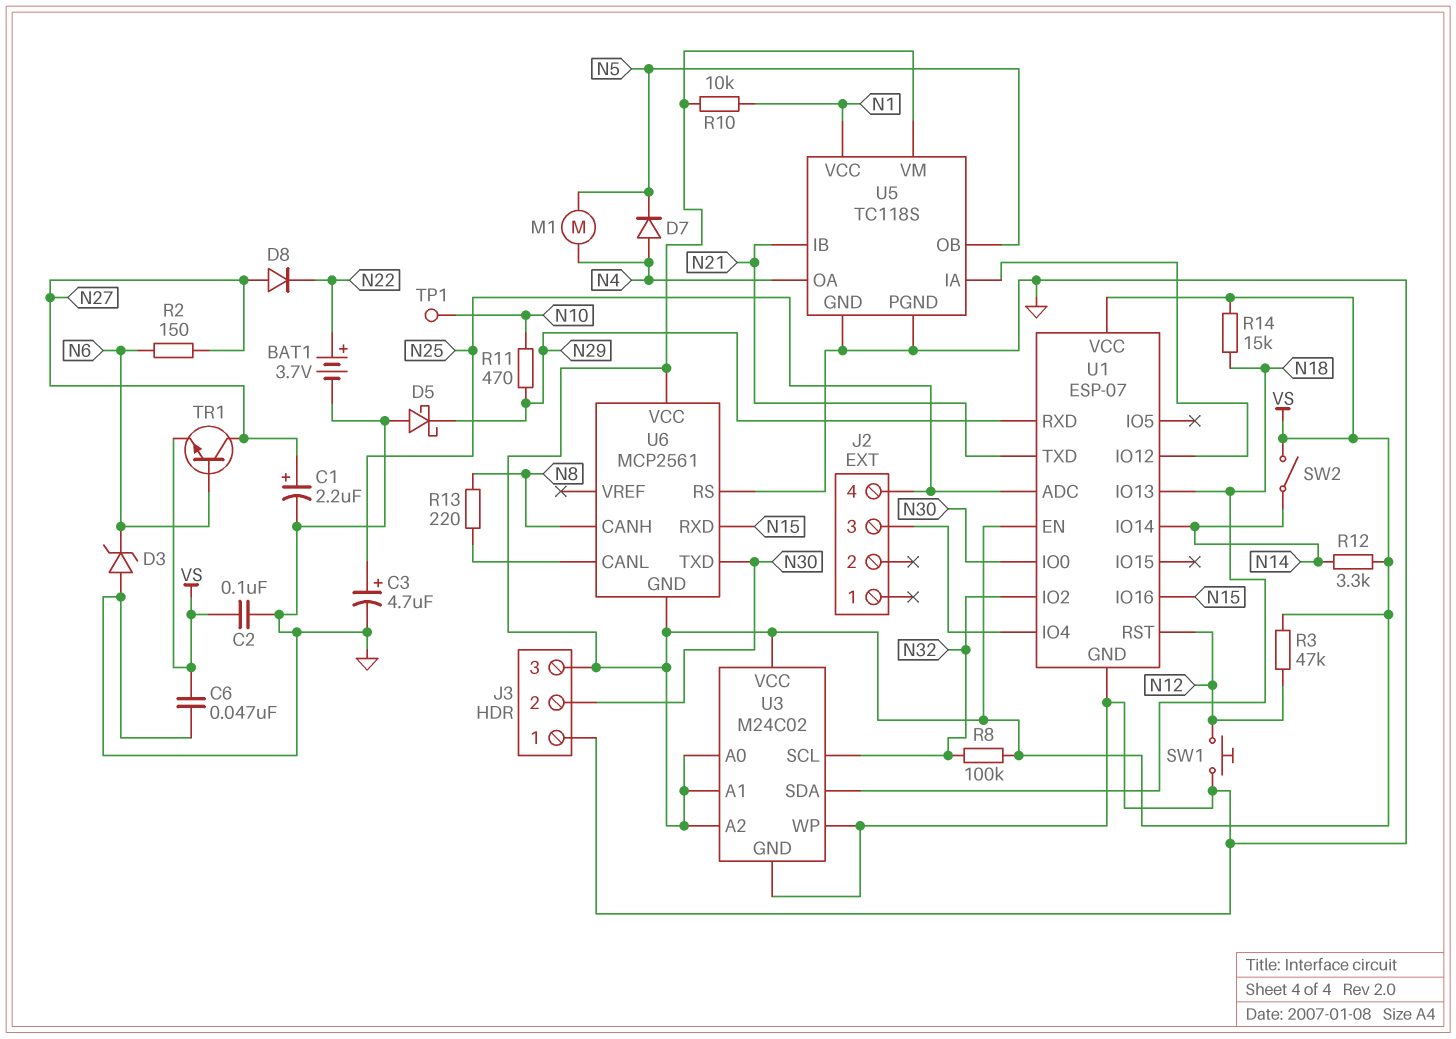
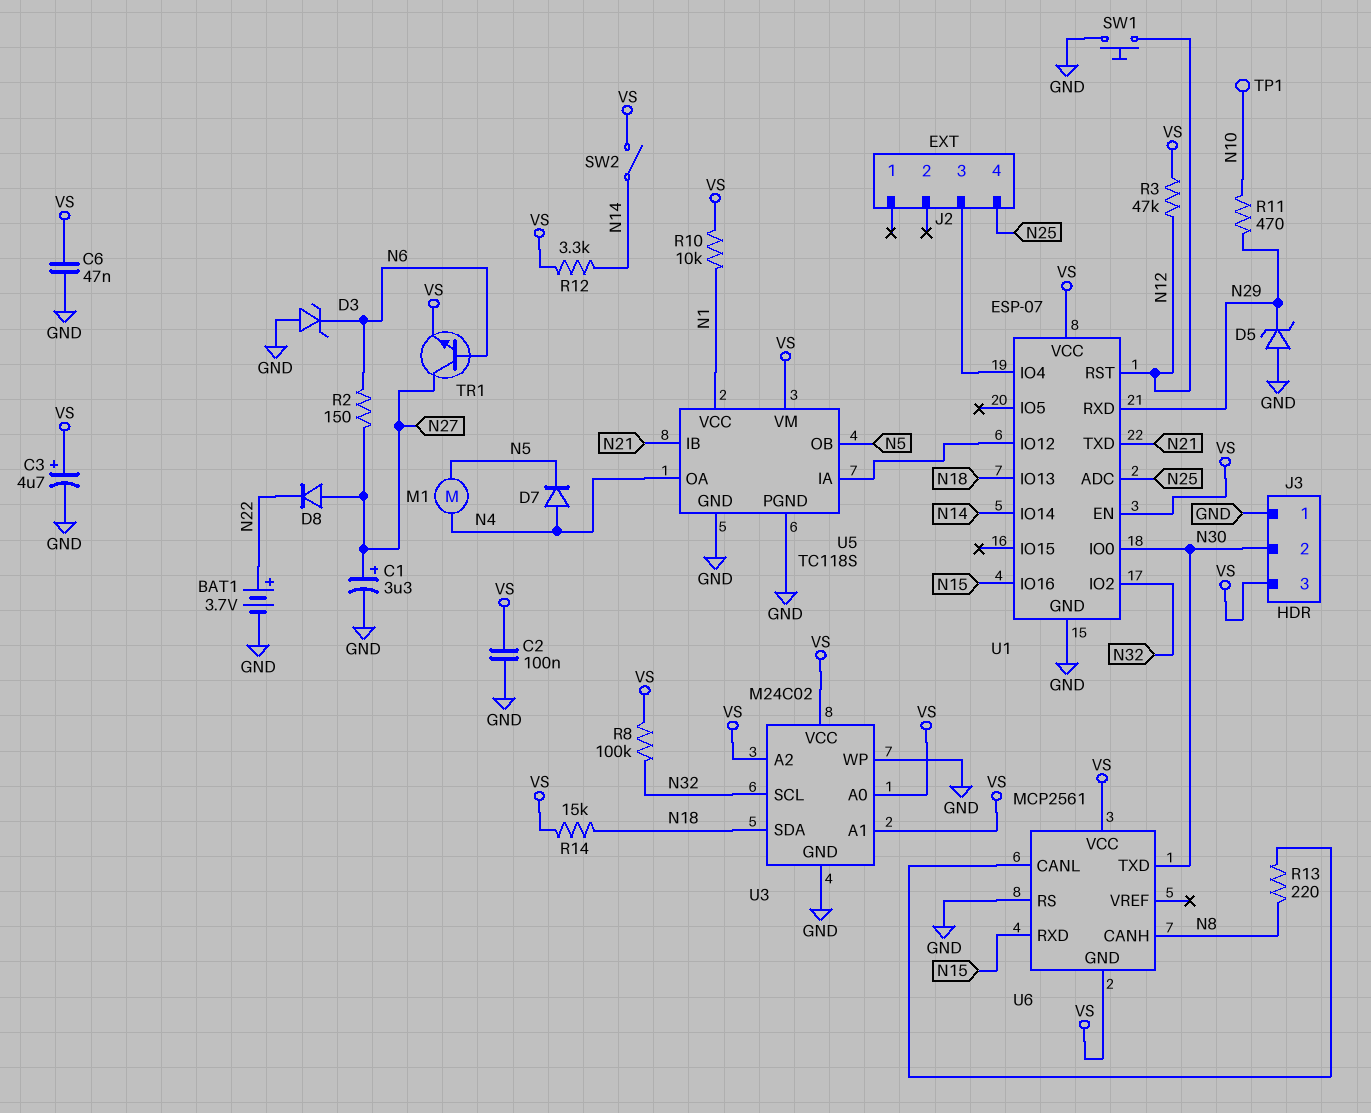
C1: 2.2uF (plus N27, minus GND) -> 3.3uF (plus N27, minus GND)
C3: 4.7uF (plus N25, minus GND) -> 4.7uF (plus VS, minus GND)
D5: schottky (A GND, K N29) -> zener (A GND, K N29)

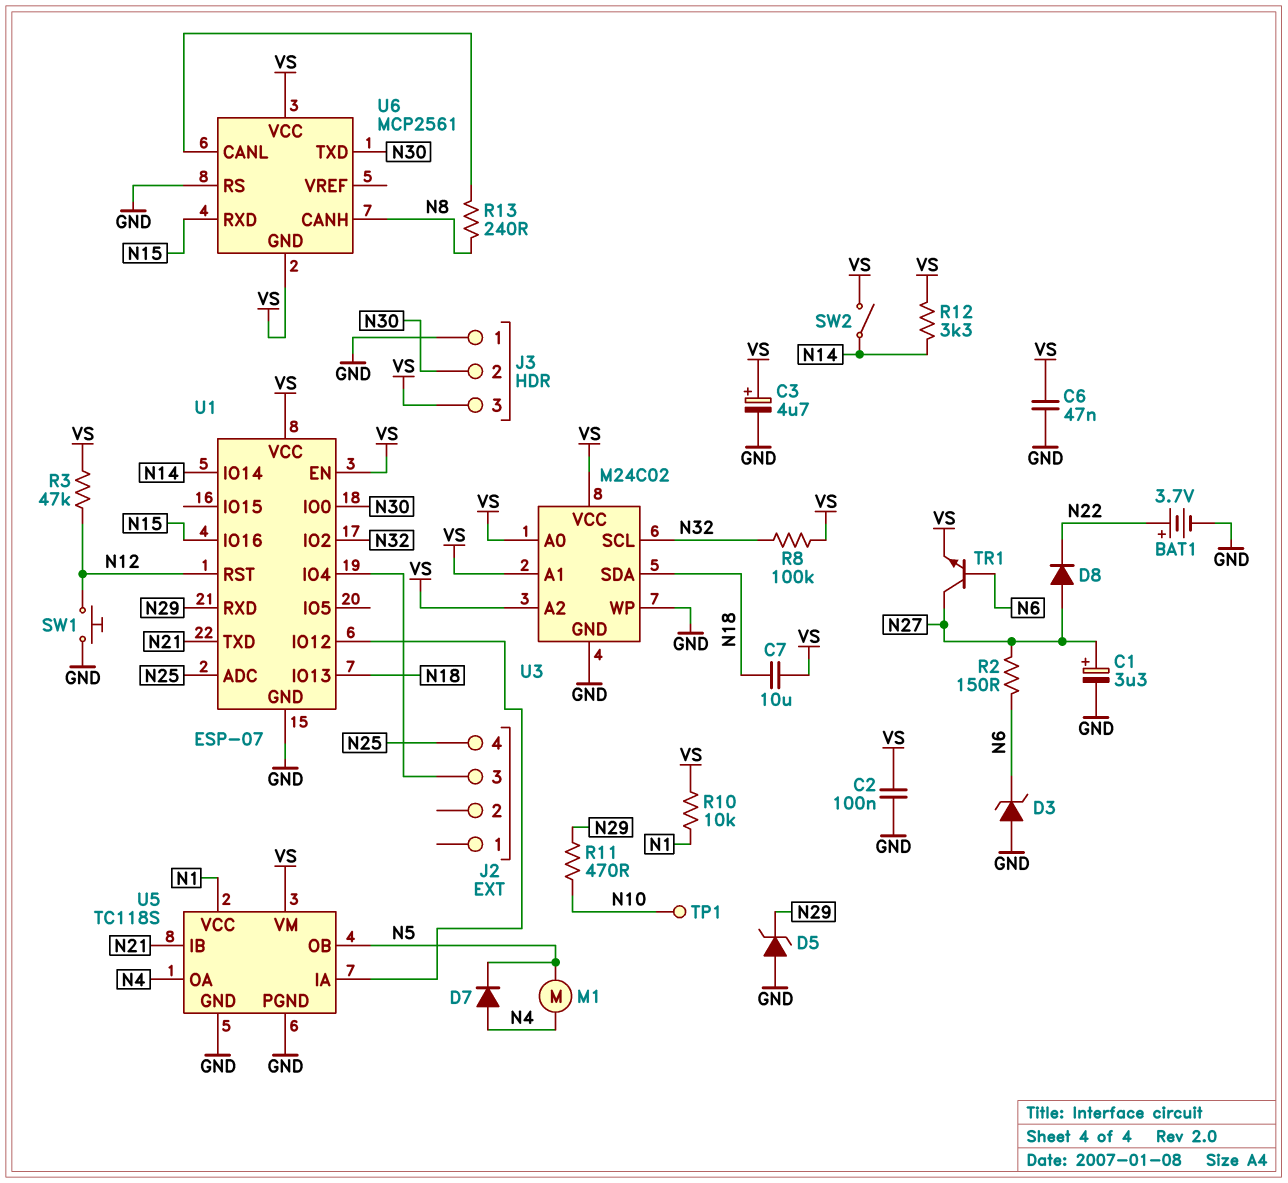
C7: none -> 10uF (N18, VS)
R13: 220 (N8, U6/CANL) -> 240 (N8, U6/CANL)
R14: 15k (N18, VS) -> none

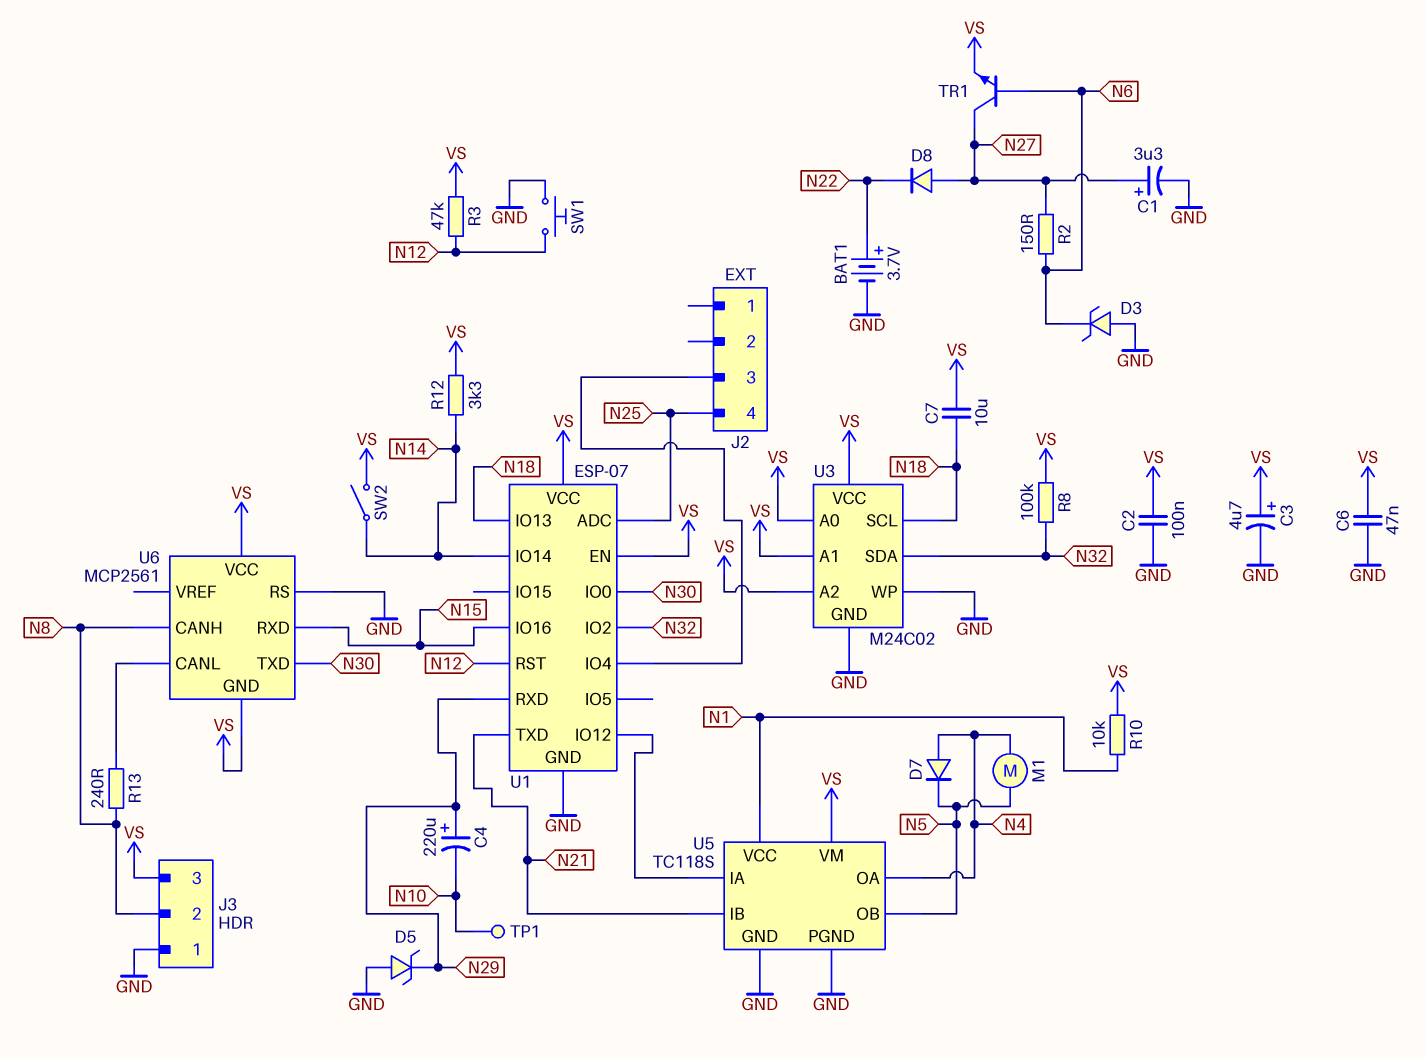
C4: none -> 220uF (plus N29, minus N10)
J3 pin 2: N30 -> N8
R11: 470 (N10, N29) -> none
U3 pin SCL: N32 -> N18
U3 pin SDA: N18 -> N32

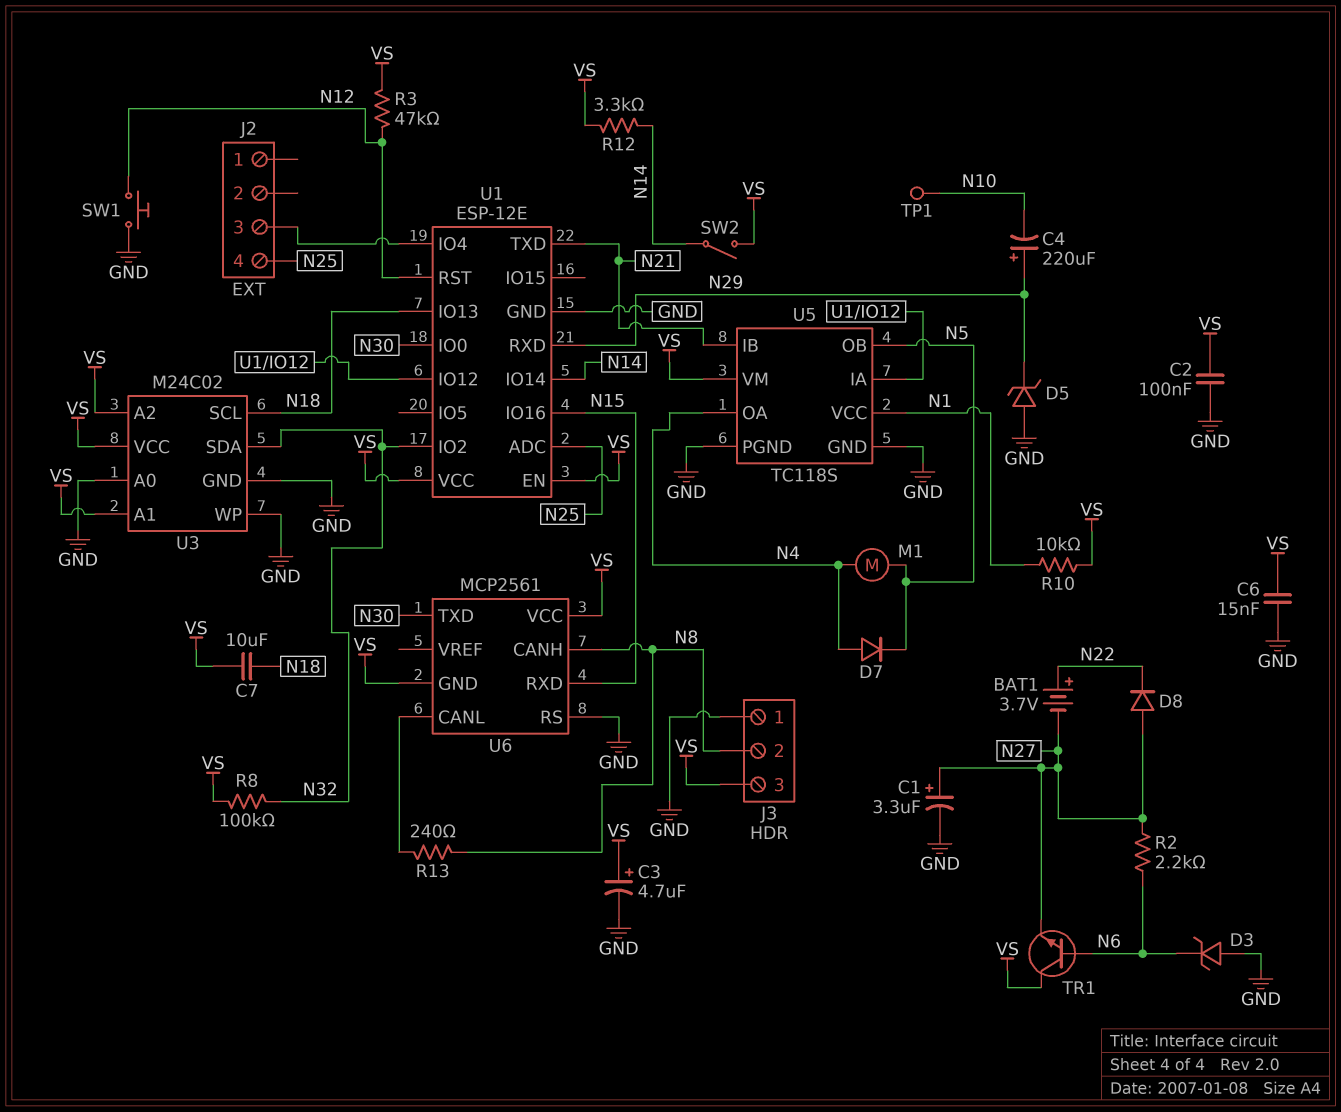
BAT1: 3.7V (plus N22, minus GND) -> 3.7V (plus N22, minus N27)
C6: 47nF (GND, VS) -> 15nF (GND, VS)
R2: 150 (N6, N27) -> 2.2k (N6, N27)
TR1: NPN (B N6, C N27, E VS) -> NPN (B N6, C VS, E N27)
U1: ESP-07 -> ESP-12E
U3 pin A0: VS -> GND

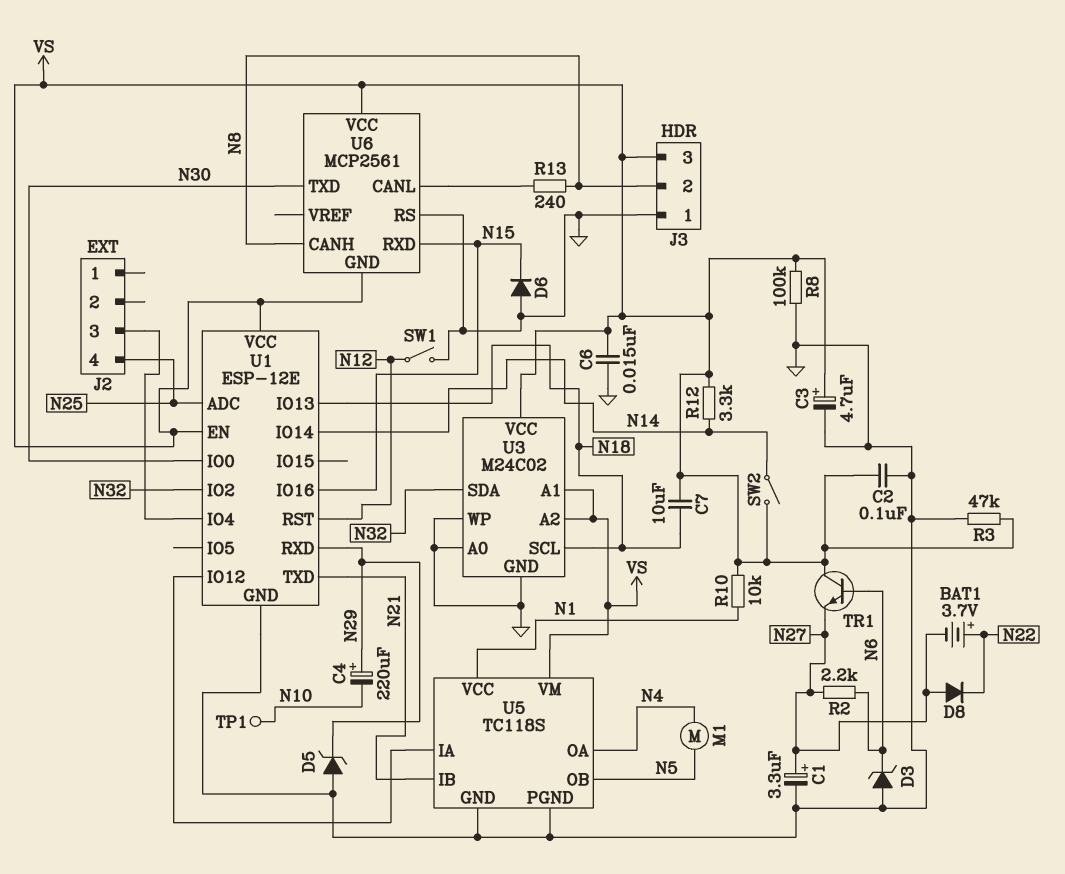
D6: none -> diode (A GND, K N15)
D7: diode (A N4, K N5) -> none
R3: 47k (N12, VS) -> 47k (GND, VS)
R8: 100k (N32, VS) -> 100k (GND, VS)
SW1: button (GND, N12) -> switch (GND, N12)

